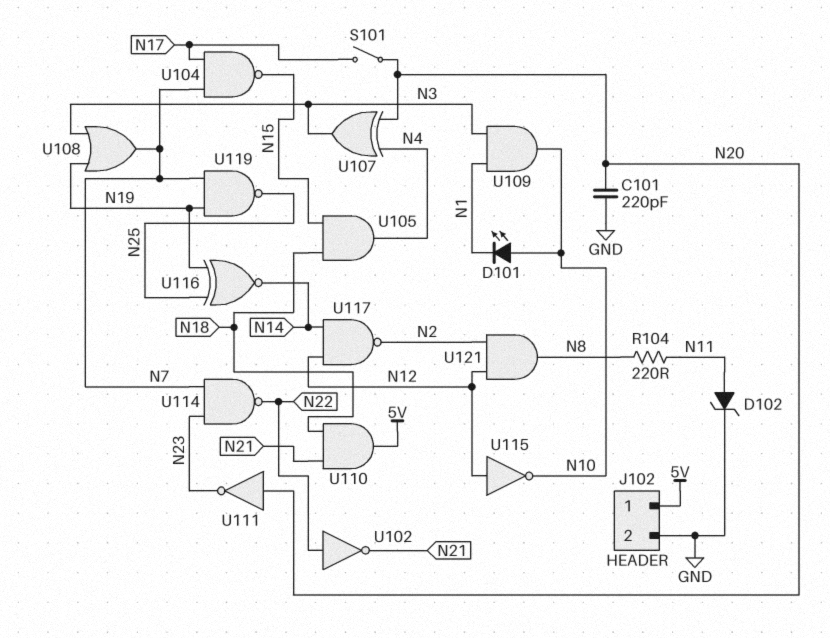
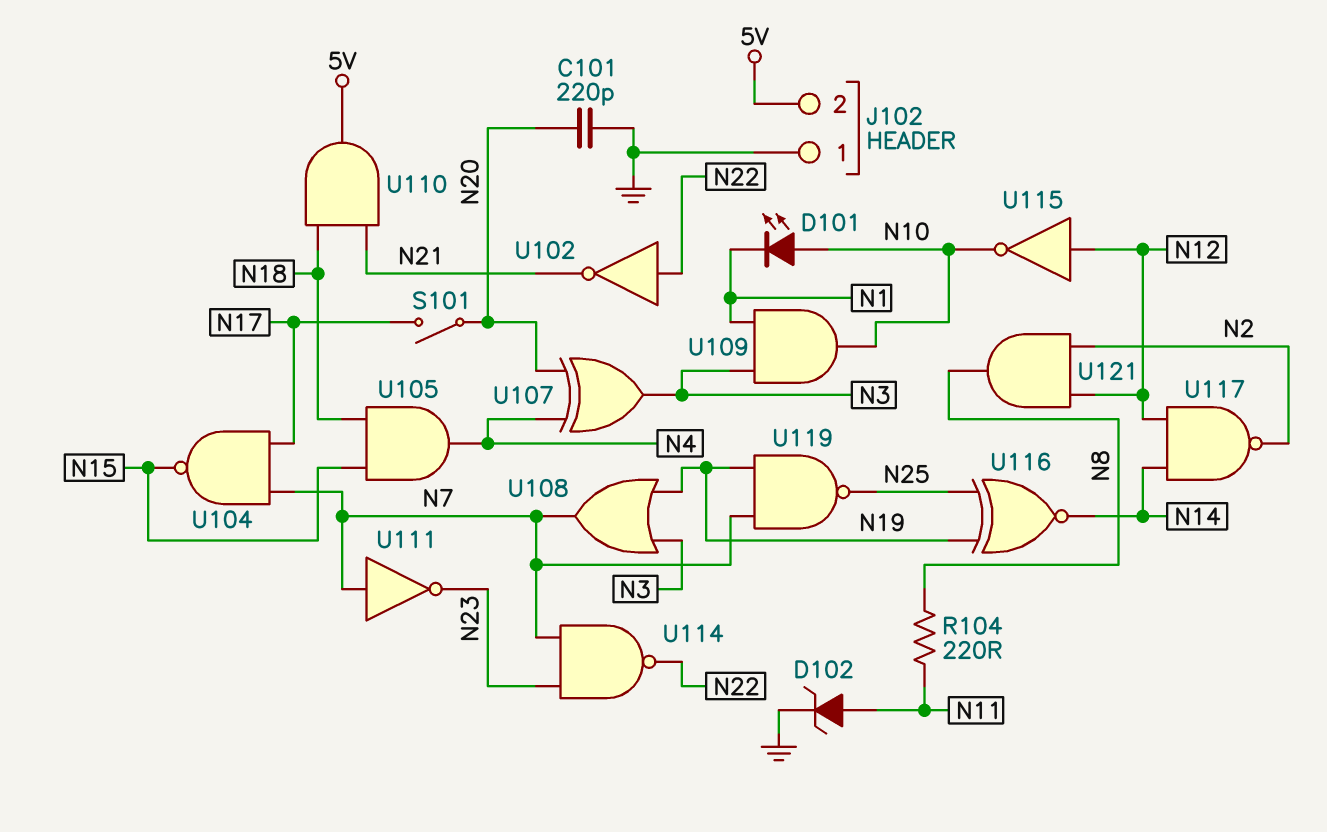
J102 pin 1: 5V -> GND
J102 pin 2: GND -> 5V
U111: NOT (in N20, out N23) -> NOT (in N7, out N23)

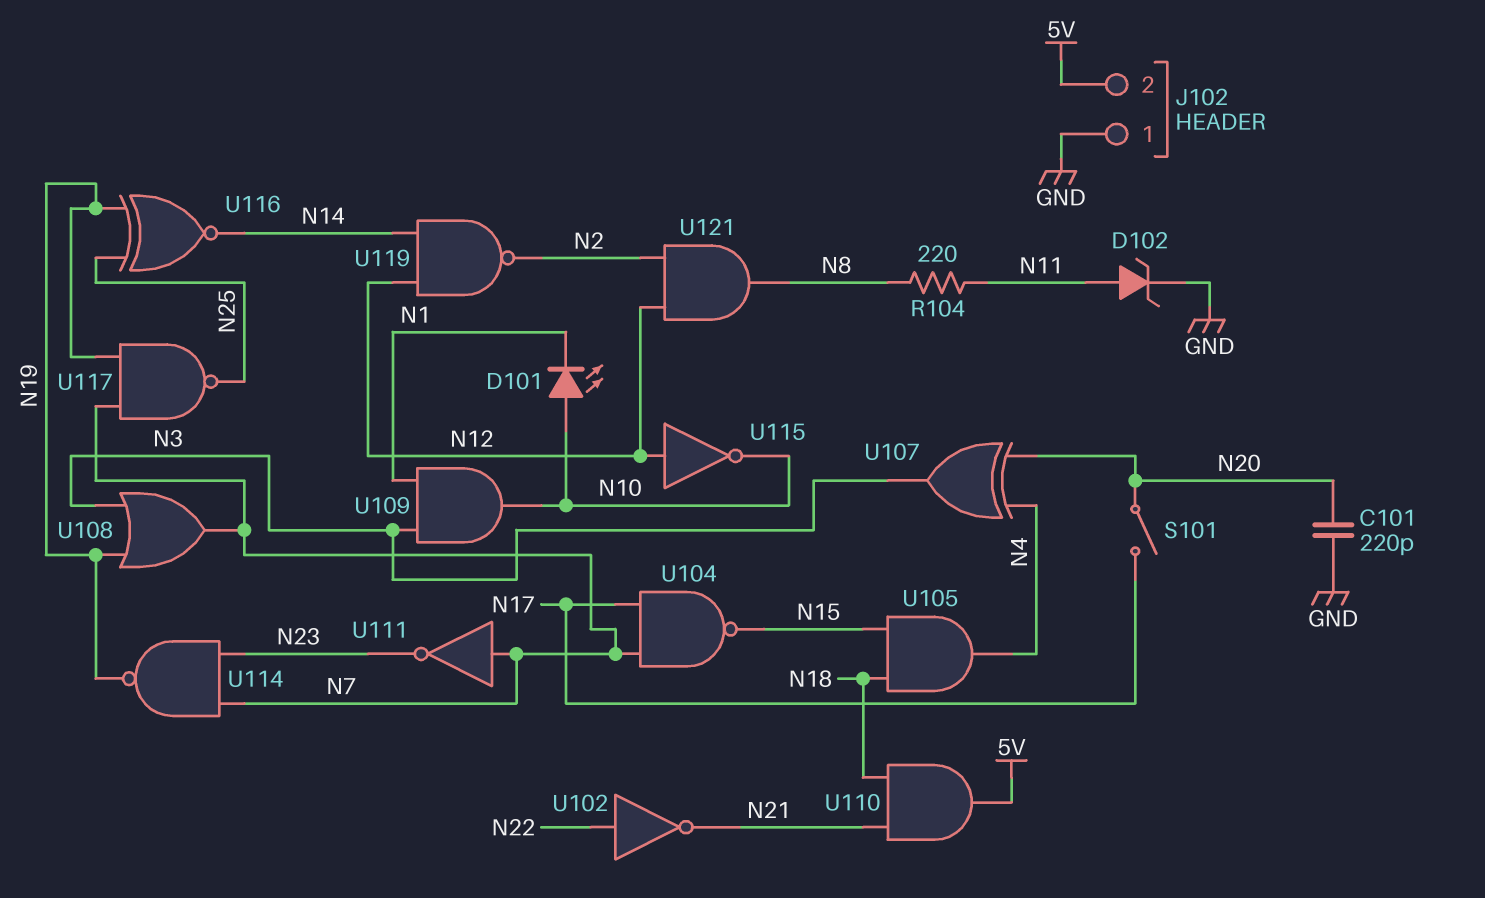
U114: NAND (in N7, in N23, out N22) -> NAND (in N7, in N23, out N19)
U117: NAND (in N12, in N14, out N2) -> NAND (in N7, in N19, out N25)
U119: NAND (in N7, in N19, out N25) -> NAND (in N12, in N14, out N2)

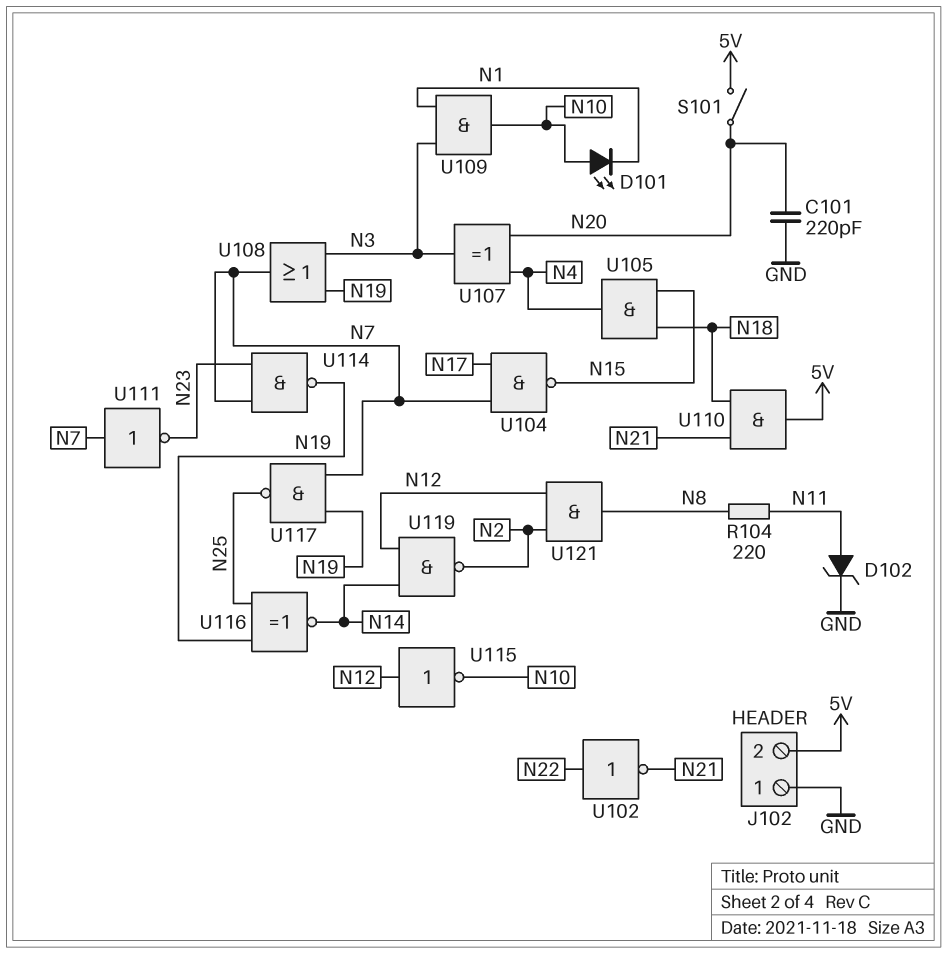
S101: switch (N17, N20) -> switch (5V, N20)

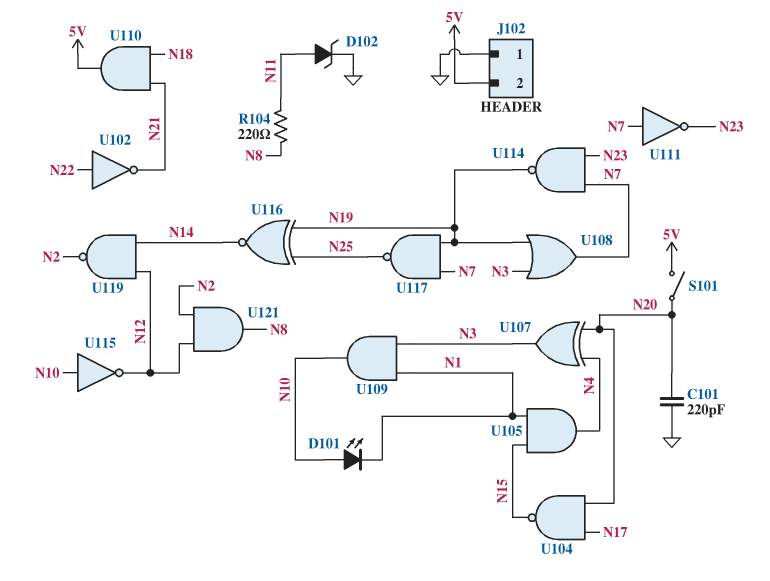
U104: NAND (in N7, in N17, out N15) -> NAND (in N17, in N20, out N15)
U105: AND (in N15, in N18, out N4) -> AND (in N1, in N15, out N4)
U115: NOT (in N12, out N10) -> NOT (in N10, out N12)

